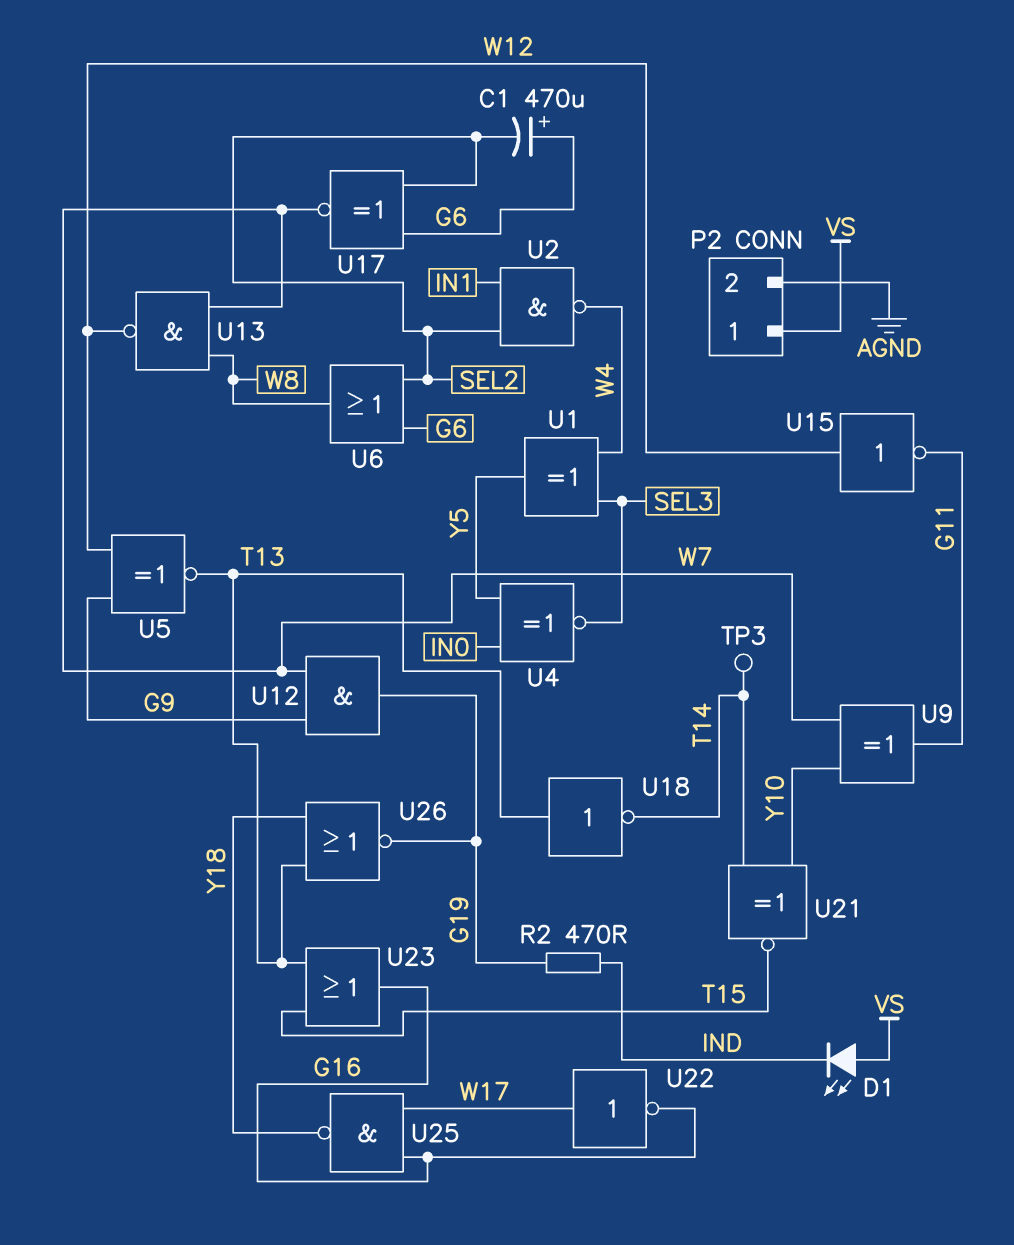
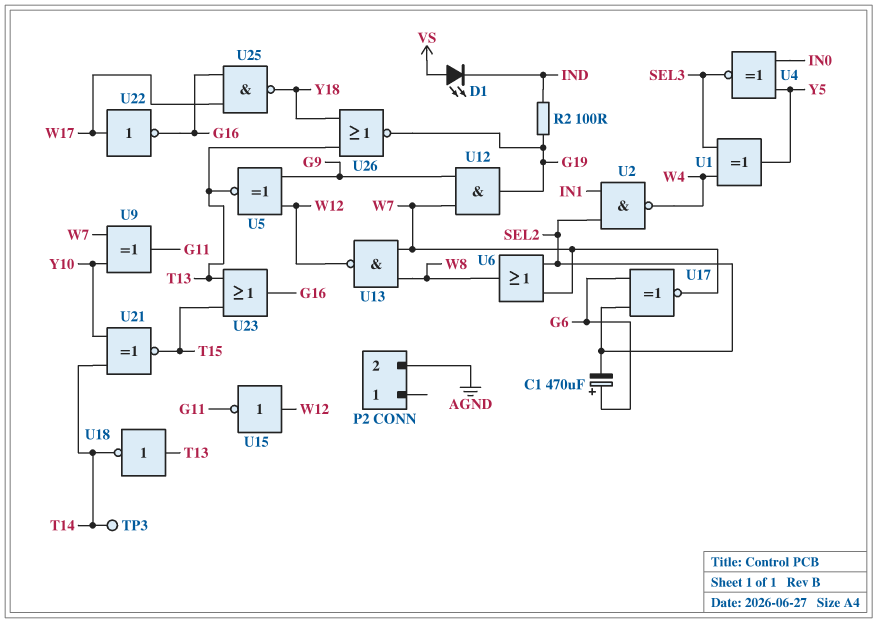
P2 pin 1: VS -> none
R2: 470 (G19, IND) -> 100 (G19, IND)
U6: OR (in G6, in SEL2, out W8) -> OR (in SEL2, in W7, out W8)

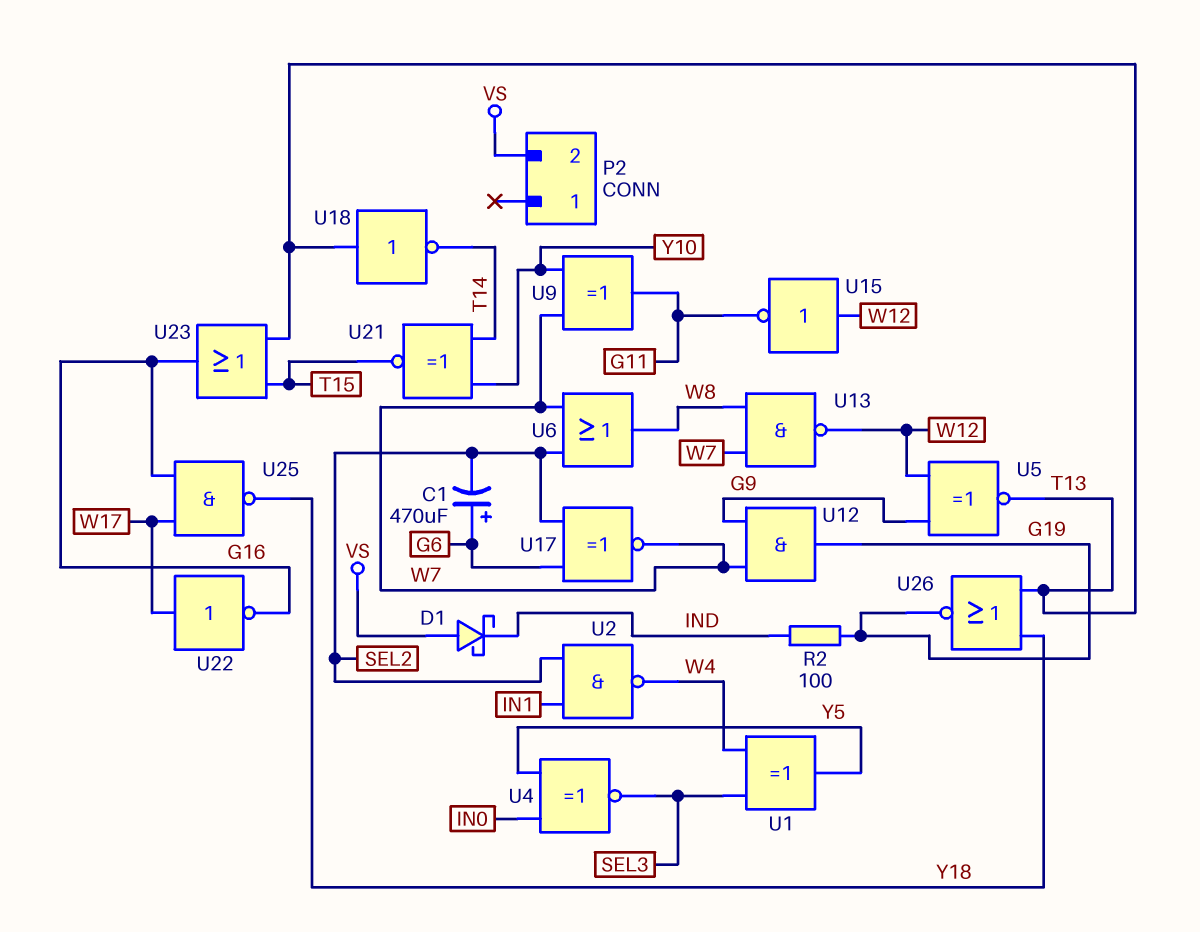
D1: LED (A VS, K IND) -> schottky (A VS, K IND)
P2 pin 2: AGND -> VS
TP3: test point (T14) -> none

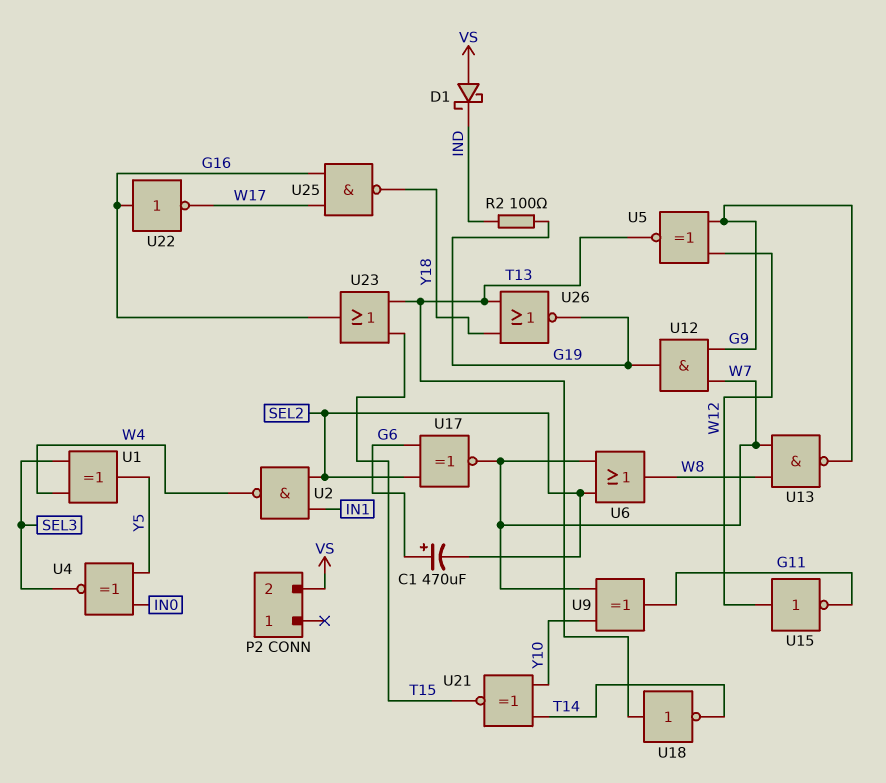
U13: NAND (in W7, in W8, out W12) -> NAND (in W7, in W8, out G9)
U22: NOT (in W17, out G16) -> NOT (in G16, out W17)

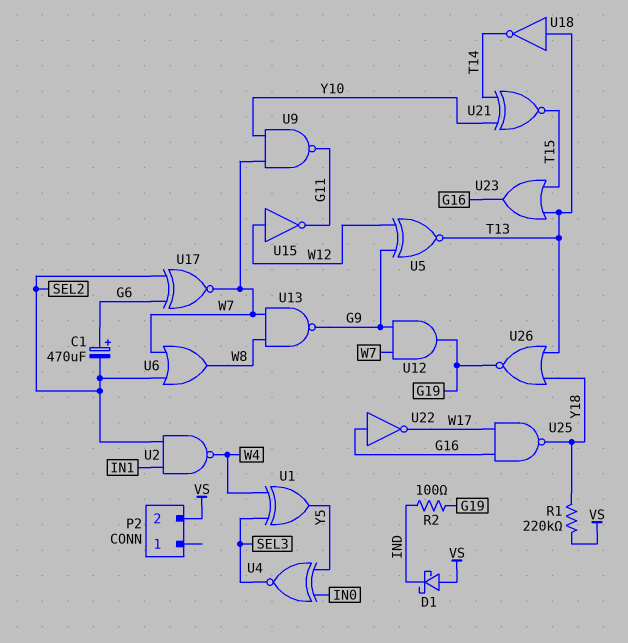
R1: none -> 220k (VS, Y18)
U9: XOR (in W7, in Y10, out G11) -> NAND (in W7, in Y10, out G11)

